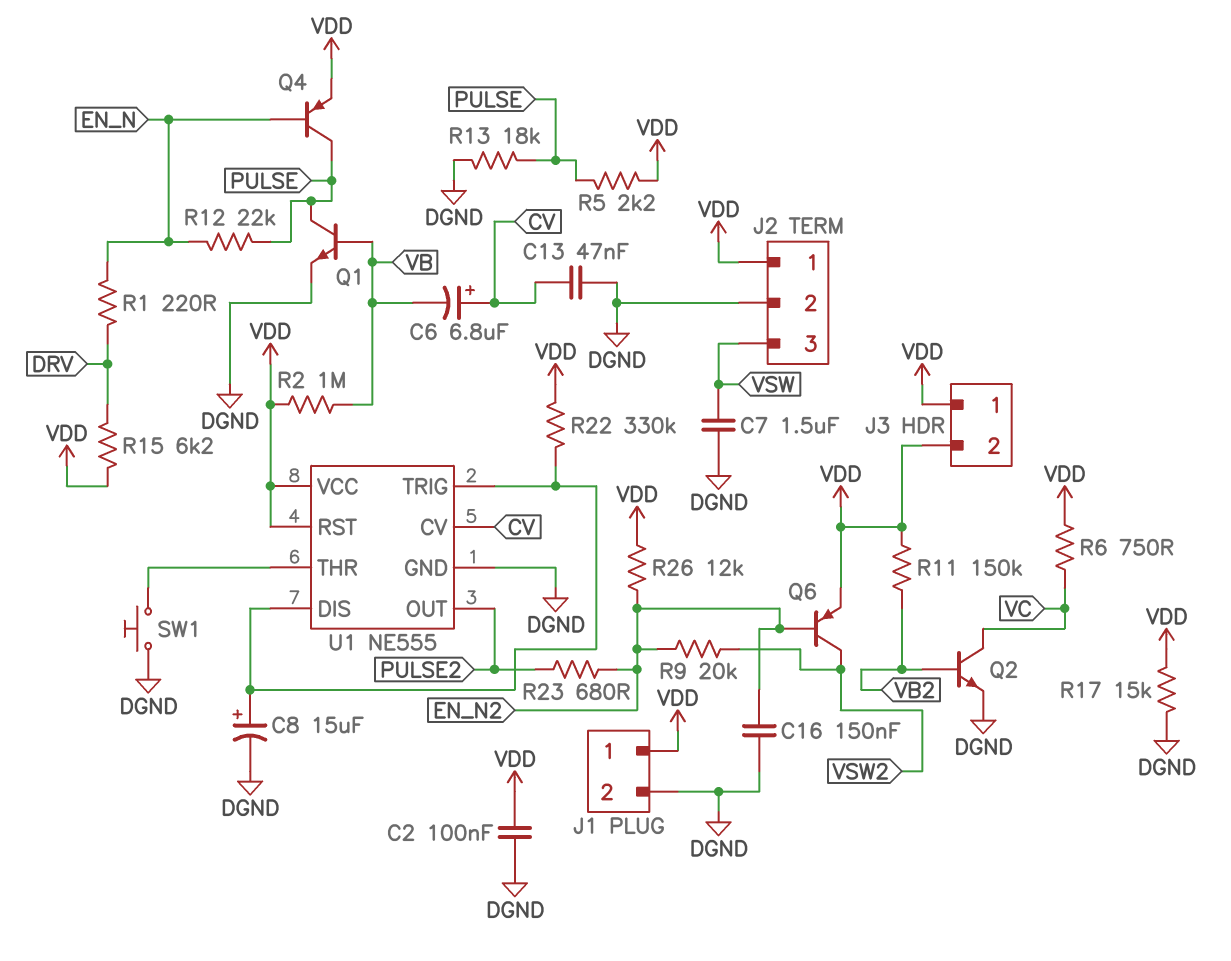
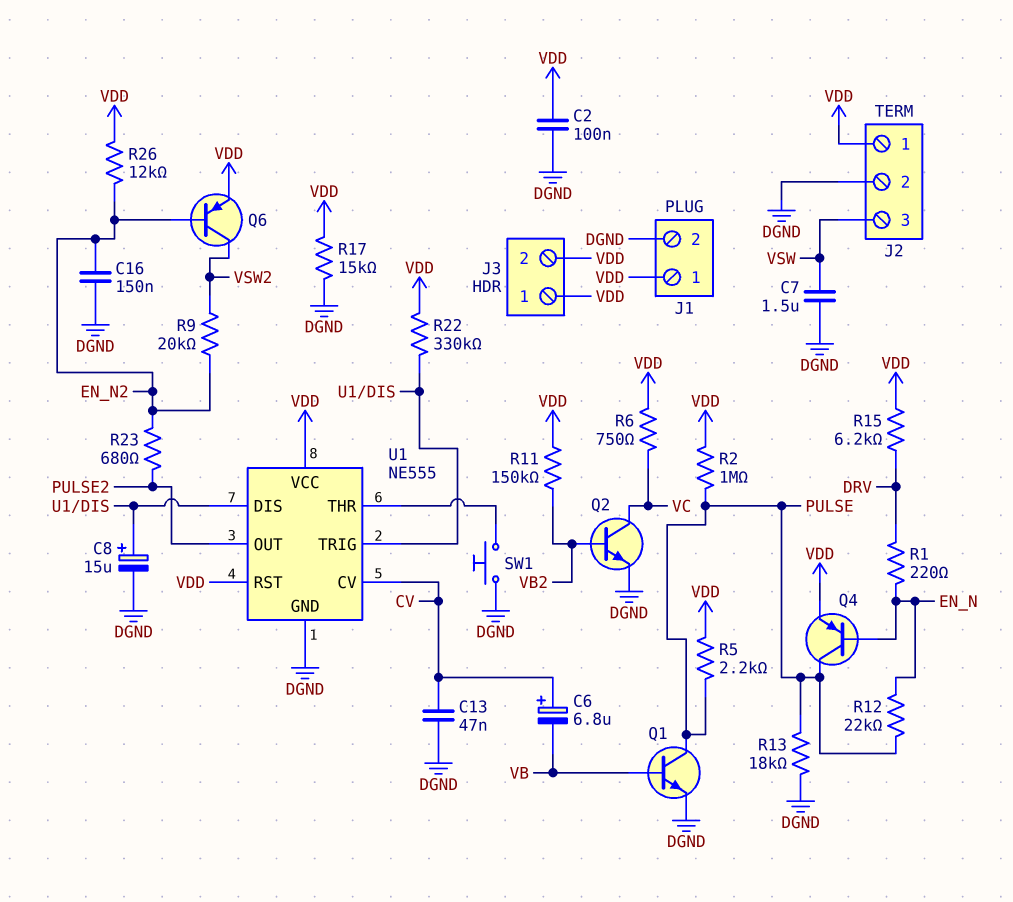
R2: 1M (VB, VDD) -> 1M (PULSE, VDD)

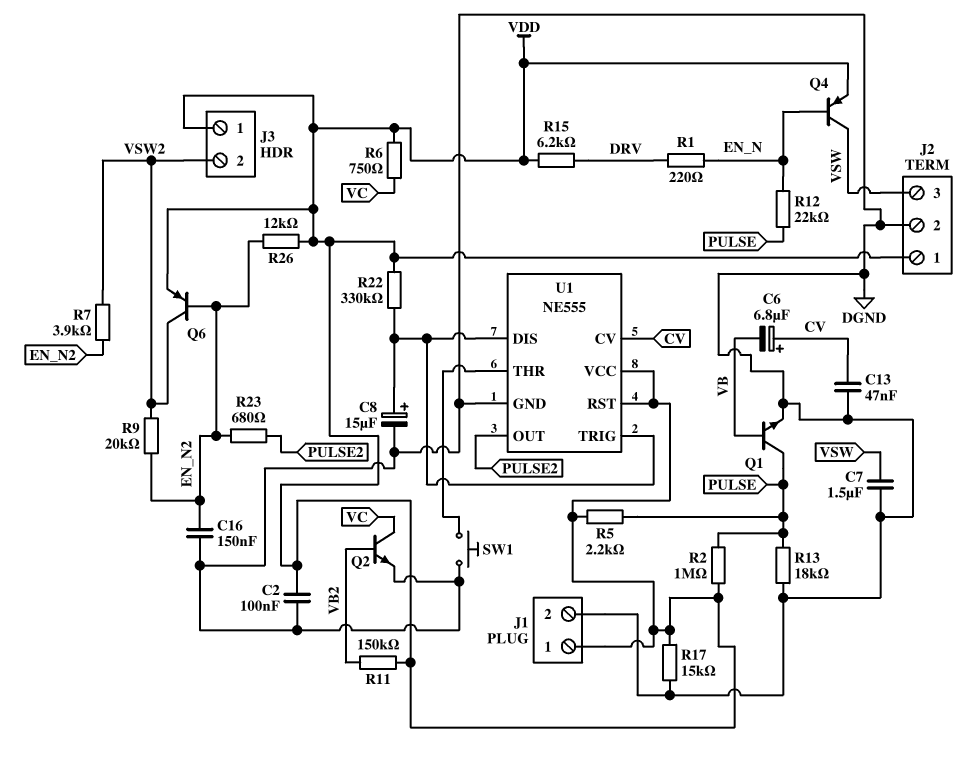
J3 pin 2: VDD -> VSW2
Q4: PNP (B EN_N, C PULSE, E VDD) -> PNP (B EN_N, C VSW, E VDD)
R7: none -> 3.9k (EN_N2, VSW2)

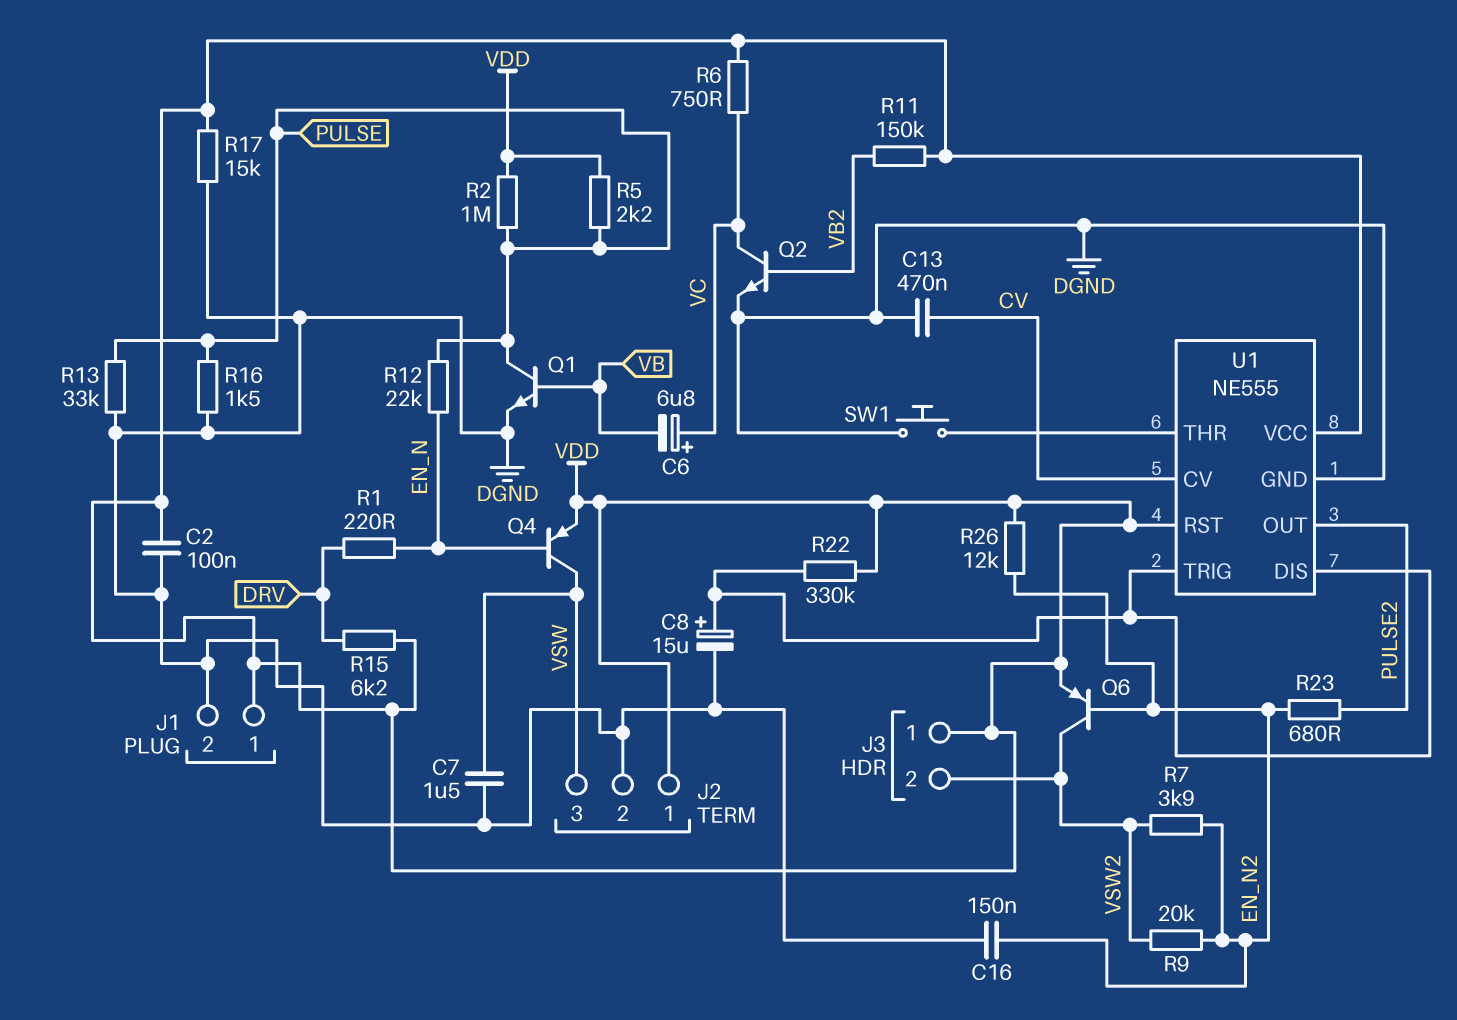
C6: 6.8uF (plus CV, minus VB) -> 6.8uF (plus VC, minus VB)
C13: 47nF (CV, DGND) -> 470nF (CV, DGND)
R13: 18k (DGND, PULSE) -> 33k (DGND, PULSE)
R16: none -> 1.5k (DGND, PULSE)

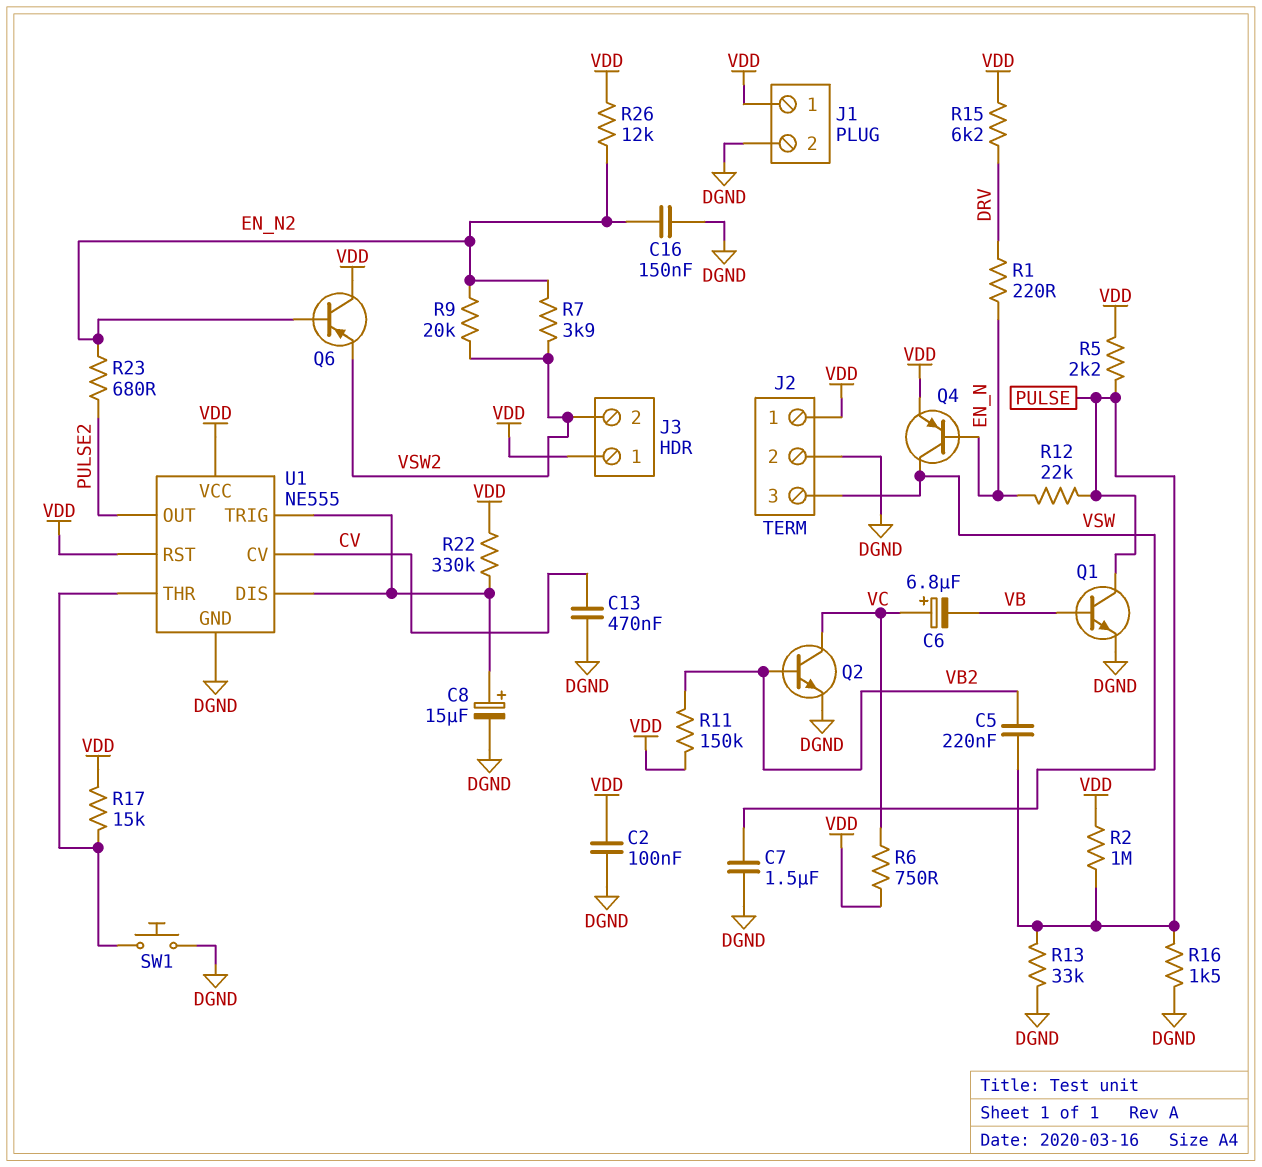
C5: none -> 220nF (PULSE, VB2)
Q6: PNP (B EN_N2, C VSW2, E VDD) -> PNP (B EN_N2, C VDD, E VSW2)
R17: 15k (DGND, VDD) -> 15k (U1/THR, VDD)

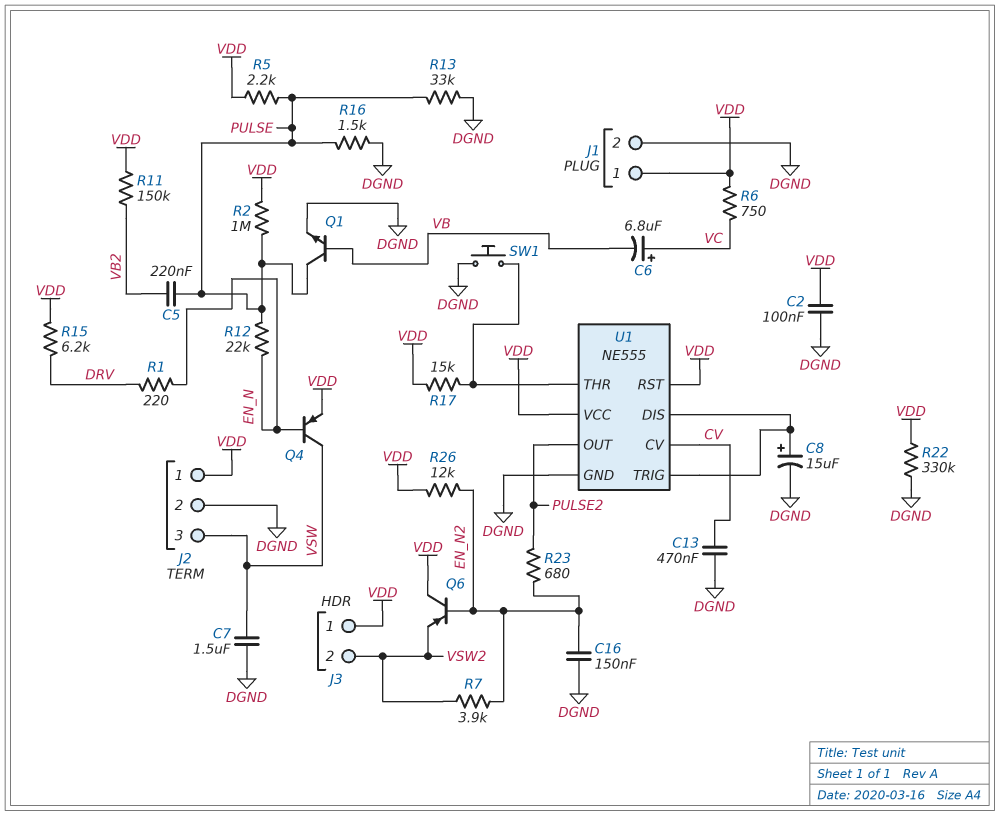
Q2: NPN (B VB2, C VC, E DGND) -> none
R9: 20k (EN_N2, VSW2) -> none
R22: 330k (U1/DIS, VDD) -> 330k (DGND, VDD)

